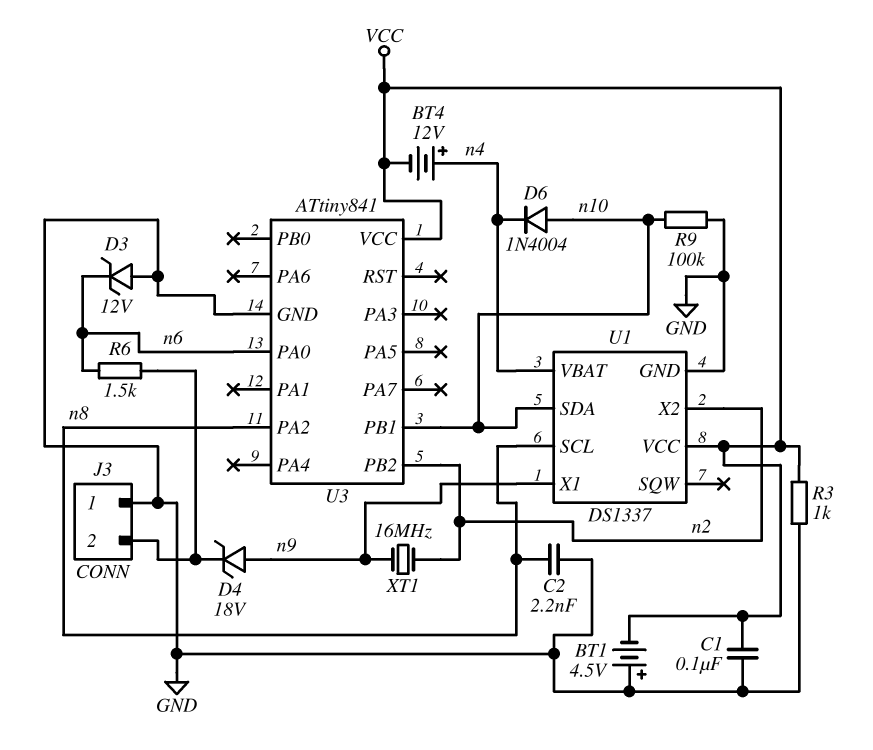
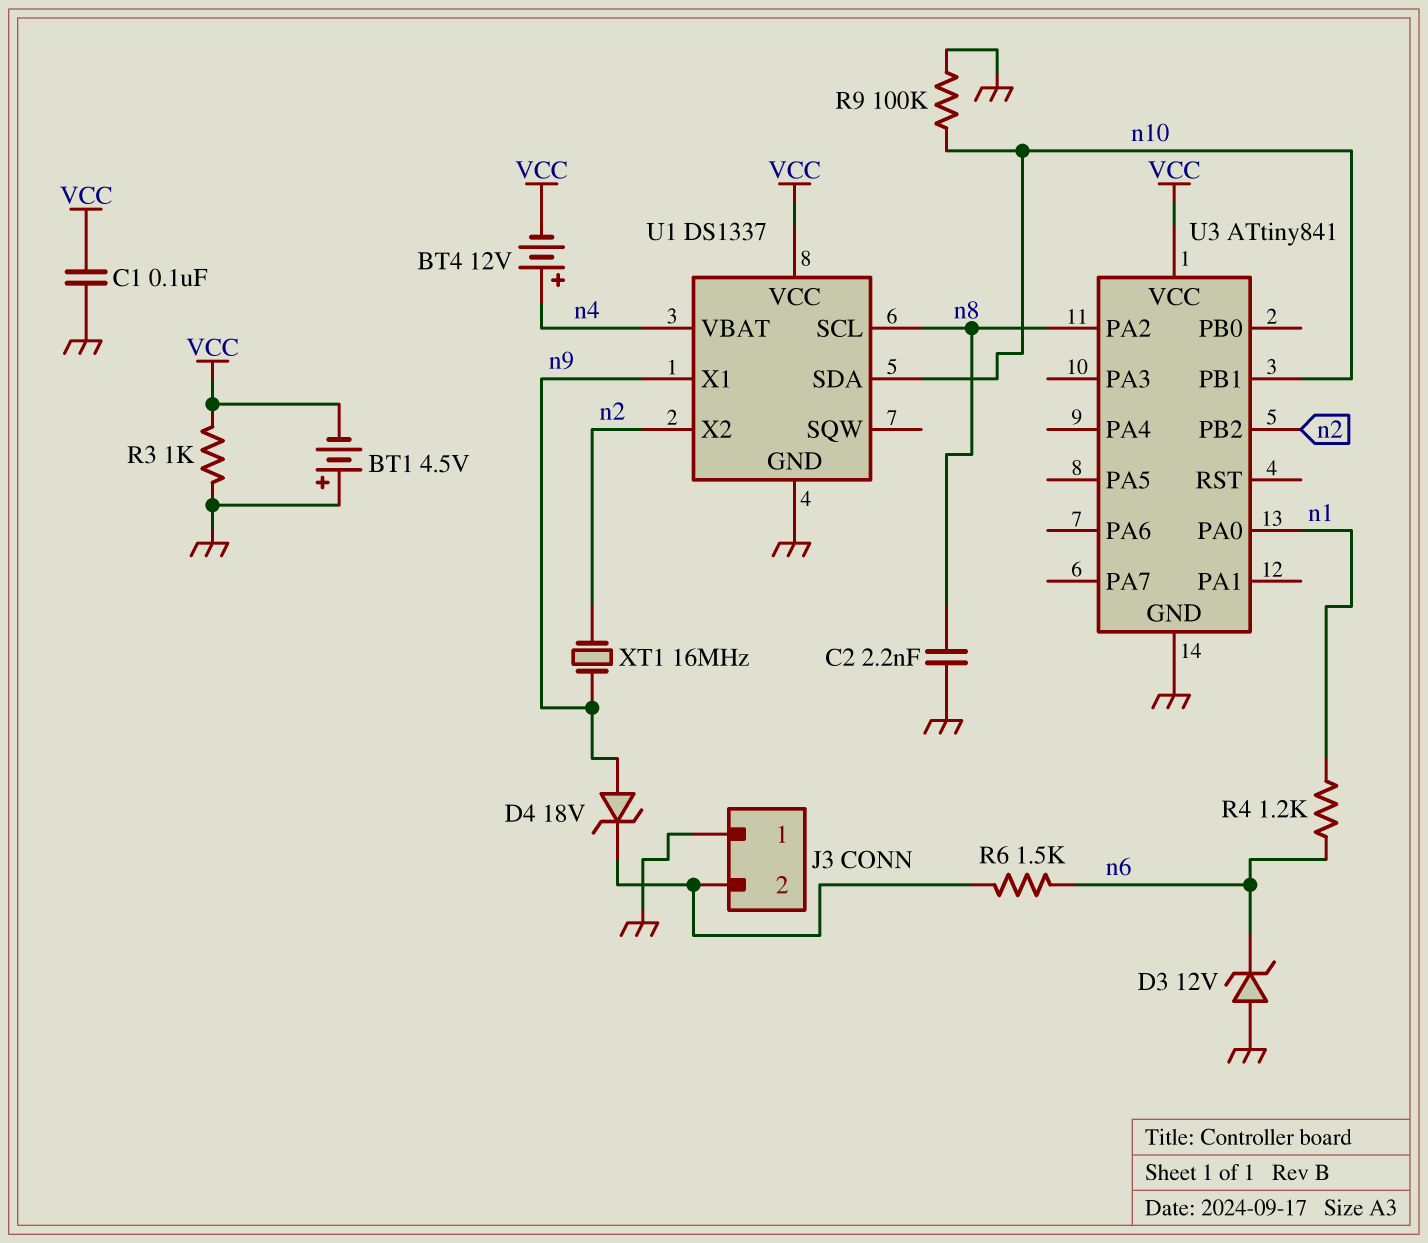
D6: diode 1N4004 (A n10, K n4) -> none
R4: none -> 1.2k (n1, n6)
U3 pin PA0: n6 -> n1

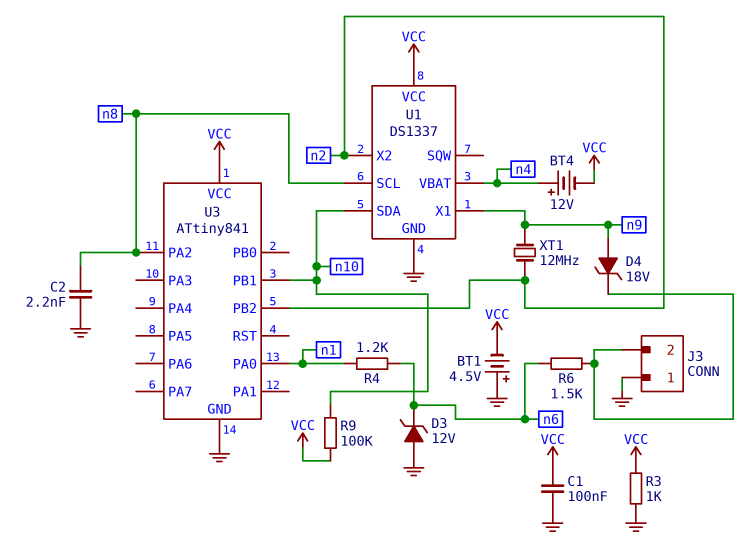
R9: 100k (GND, n10) -> 100k (VCC, n10)
XT1: 16MHz (n2, n9) -> 12MHz (n2, n9)

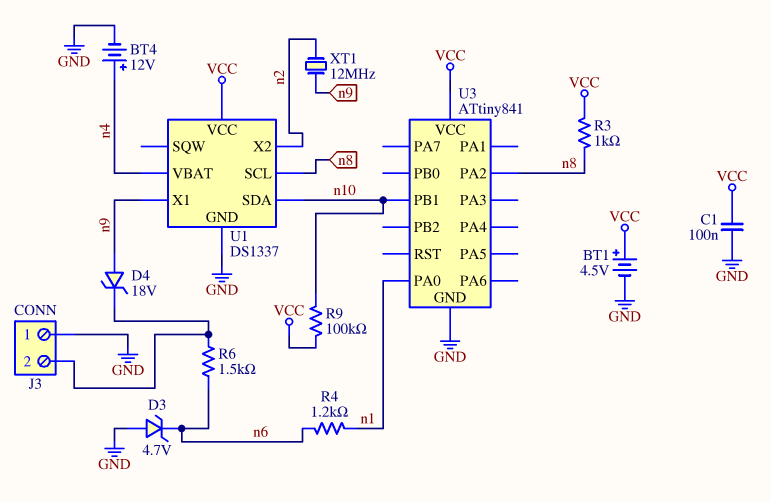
BT1: 4.5V (plus GND, minus VCC) -> 4.5V (plus VCC, minus GND)
BT4: 12V (plus n4, minus VCC) -> 12V (plus n4, minus GND)
C2: 2.2nF (GND, n8) -> none
D3: zener 12V (A GND, K n6) -> zener 4.7V (A GND, K n6)
R3: 1k (GND, VCC) -> 1k (VCC, n8)
U3 pin PB2: n2 -> none

